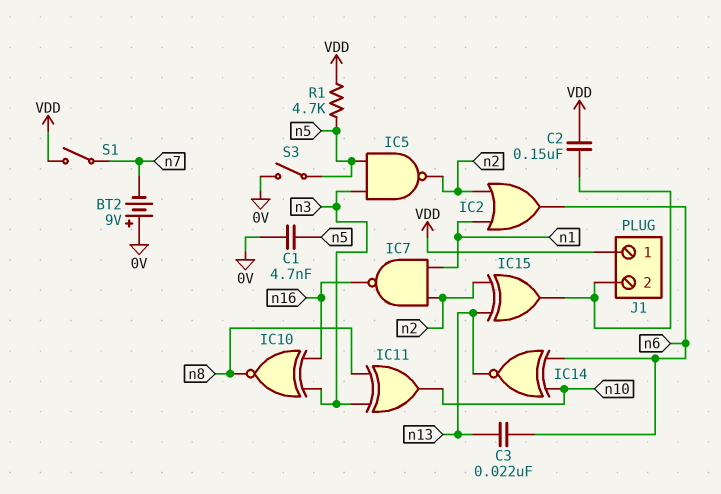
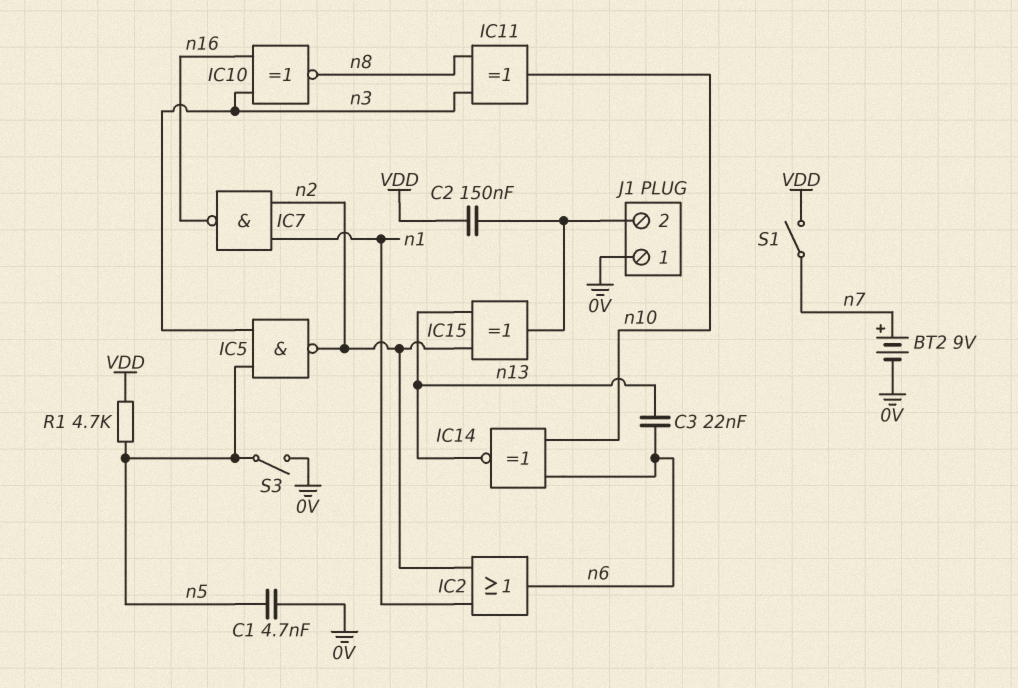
BT2: 9V (plus 0V, minus n7) -> 9V (plus n7, minus 0V)
J1 pin 1: VDD -> 0V

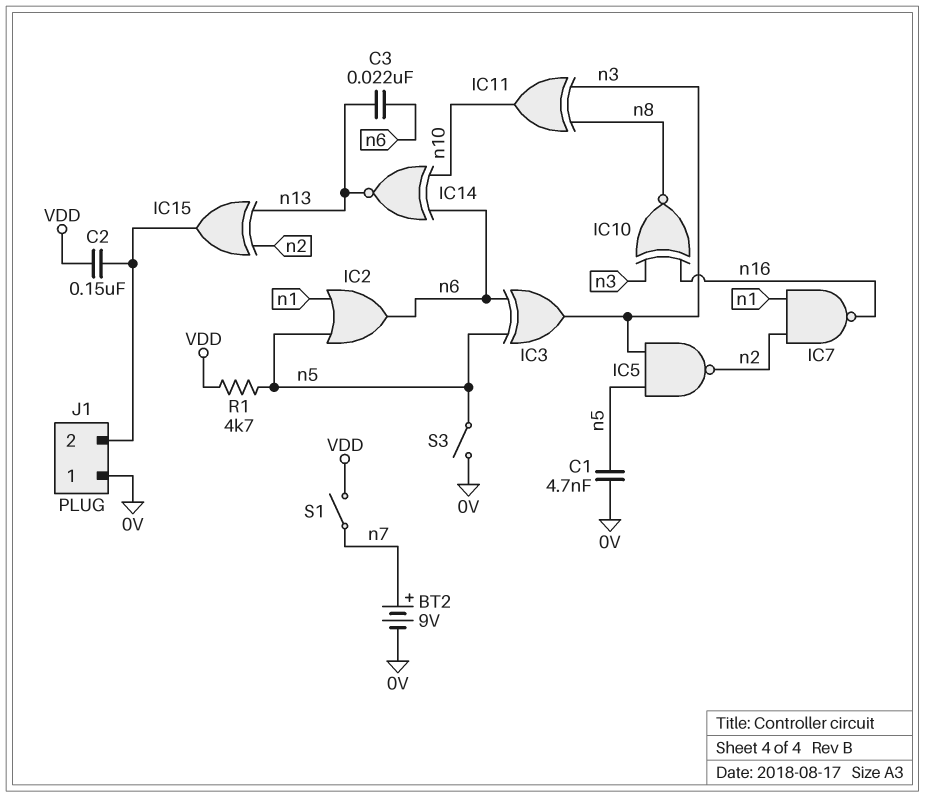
IC2: OR (in n1, in n2, out n6) -> OR (in n1, in n5, out n6)
IC3: none -> XOR (in n5, in n6, out n3)

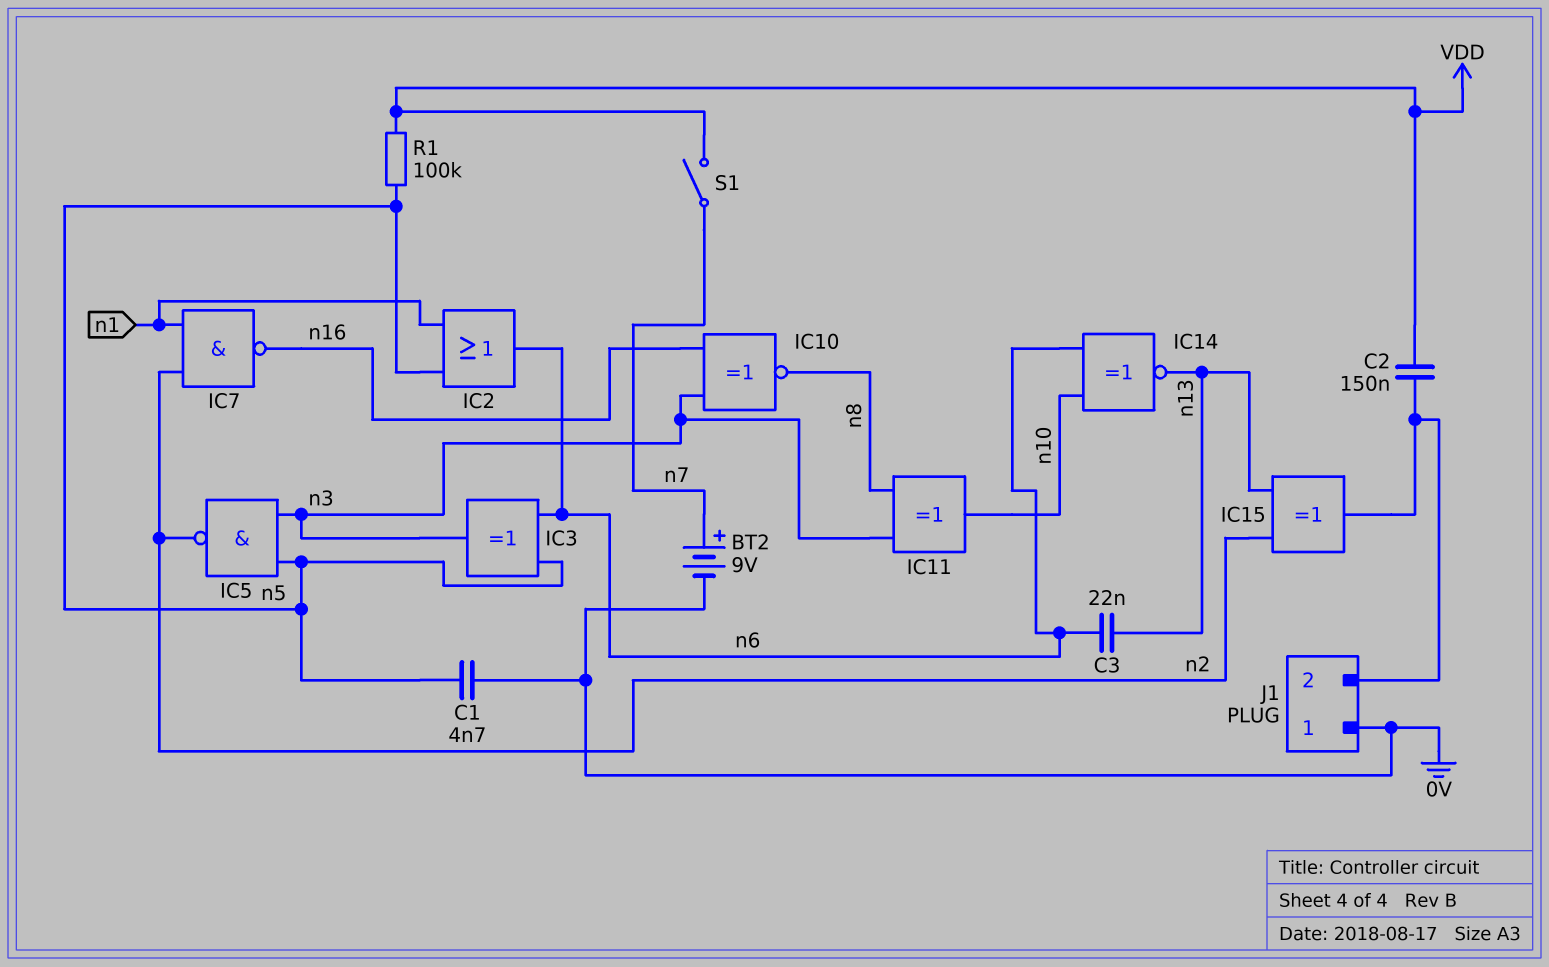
R1: 4.7k (VDD, n5) -> 100k (VDD, n5)
S3: switch (0V, n5) -> none

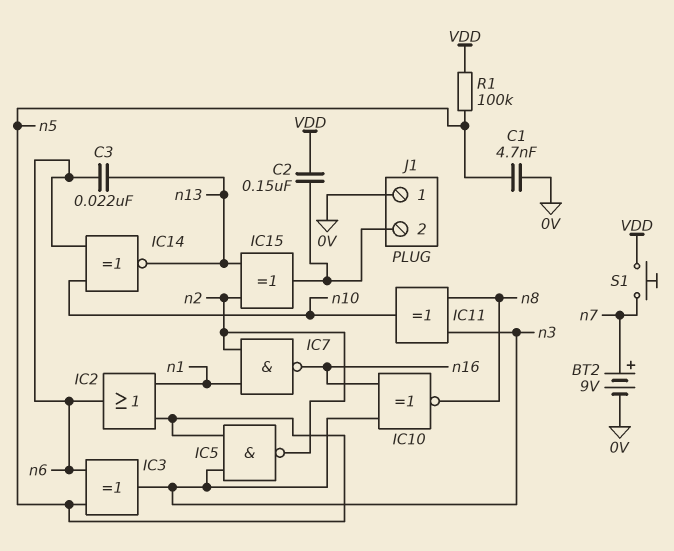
S1: switch (VDD, n7) -> button (VDD, n7)

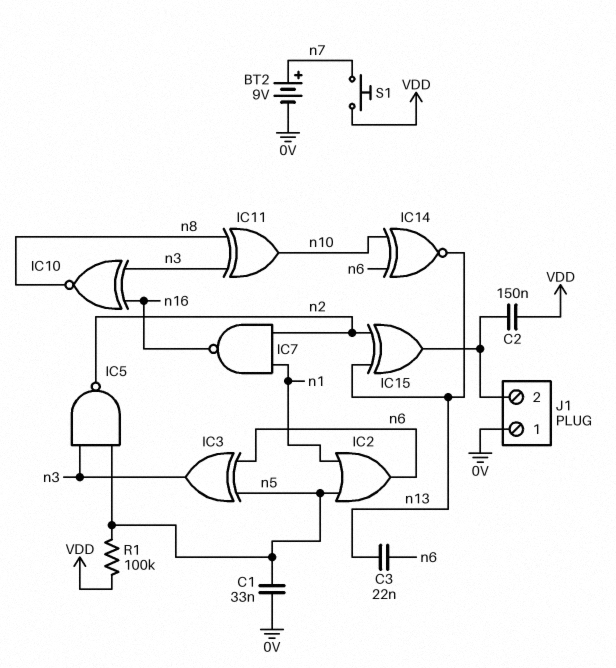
C1: 4.7nF (0V, n5) -> 33nF (0V, n5)

